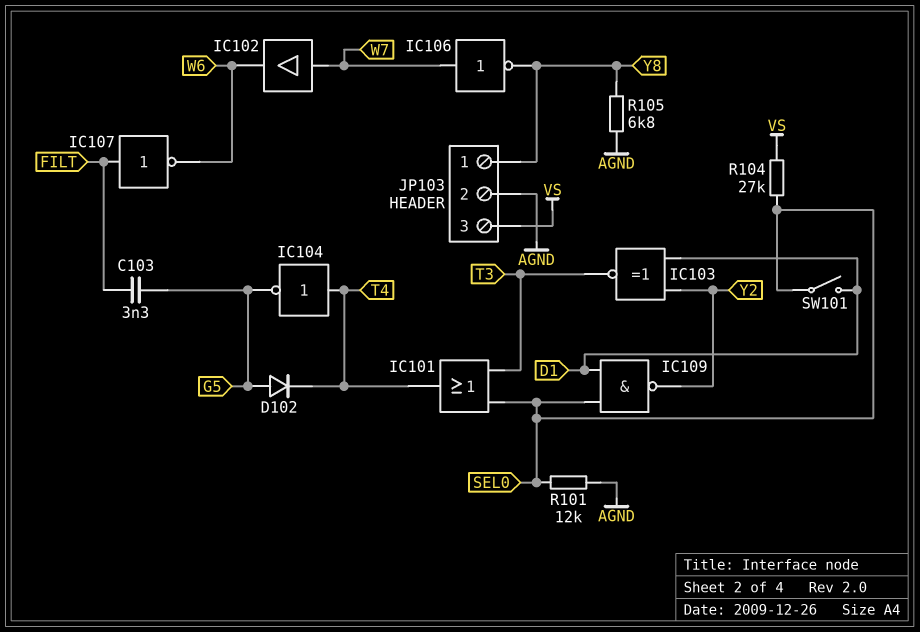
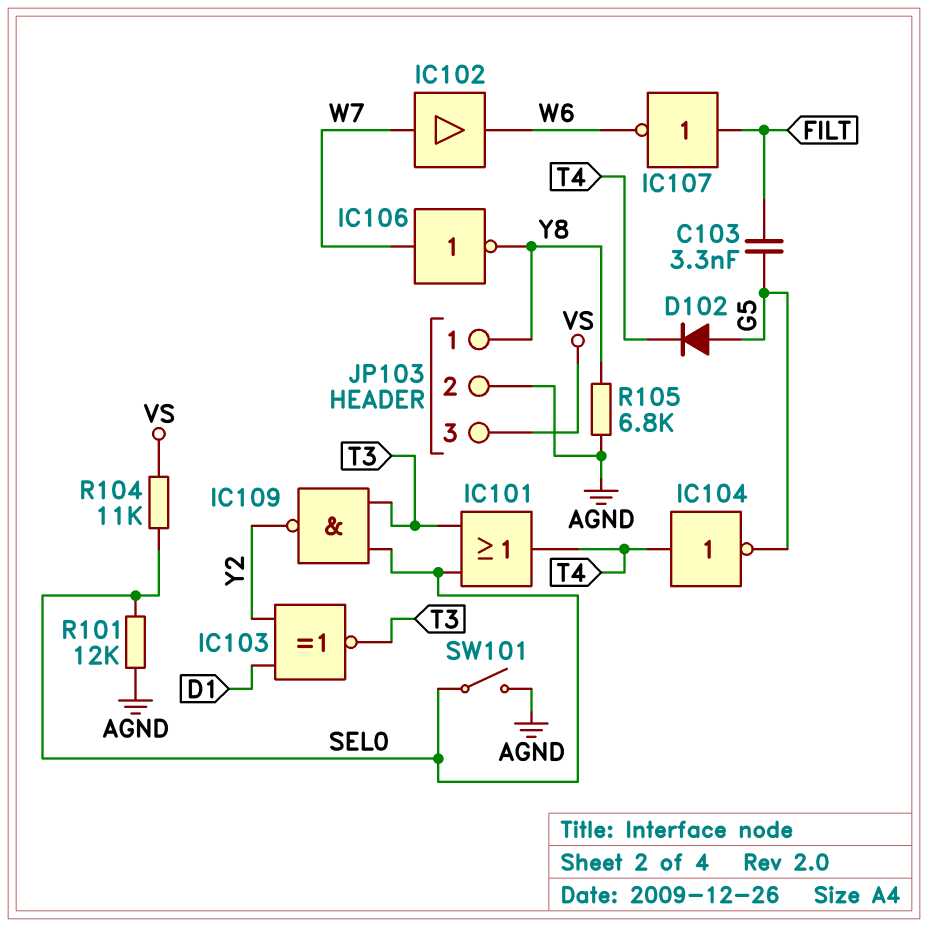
IC109: NAND (in D1, in SEL0, out Y2) -> NAND (in SEL0, in T3, out Y2)
R104: 27k (SEL0, VS) -> 11k (SEL0, VS)
SW101: switch (D1, SEL0) -> switch (AGND, SEL0)

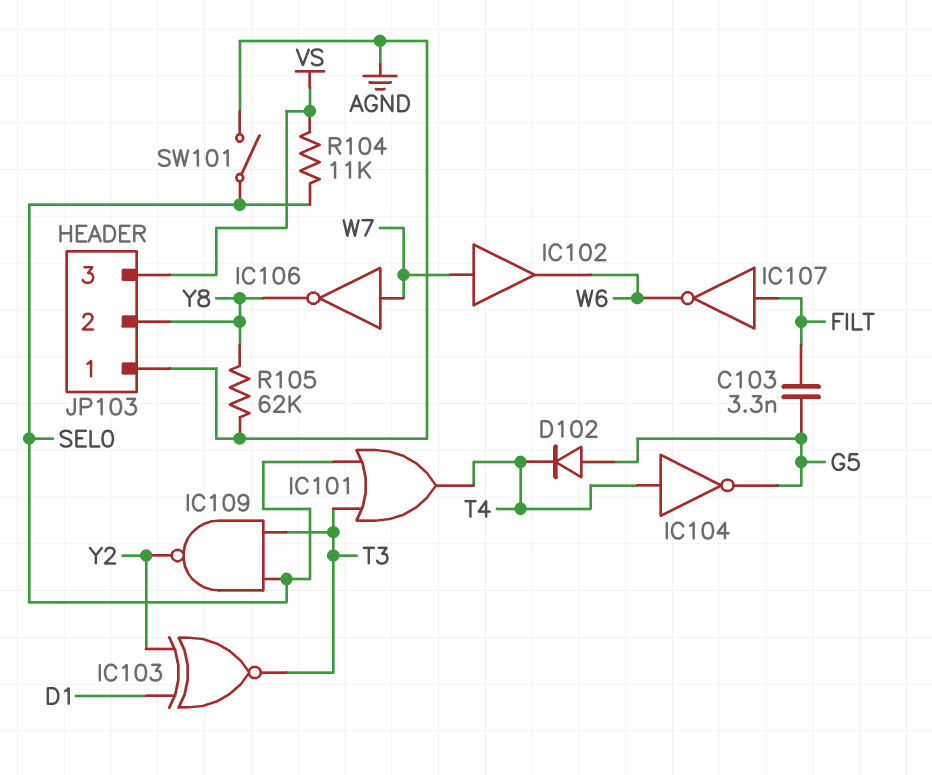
JP103 pin 1: Y8 -> AGND
JP103 pin 2: AGND -> Y8
R101: 12k (AGND, SEL0) -> none
R105: 6.8k (AGND, Y8) -> 62k (AGND, Y8)

